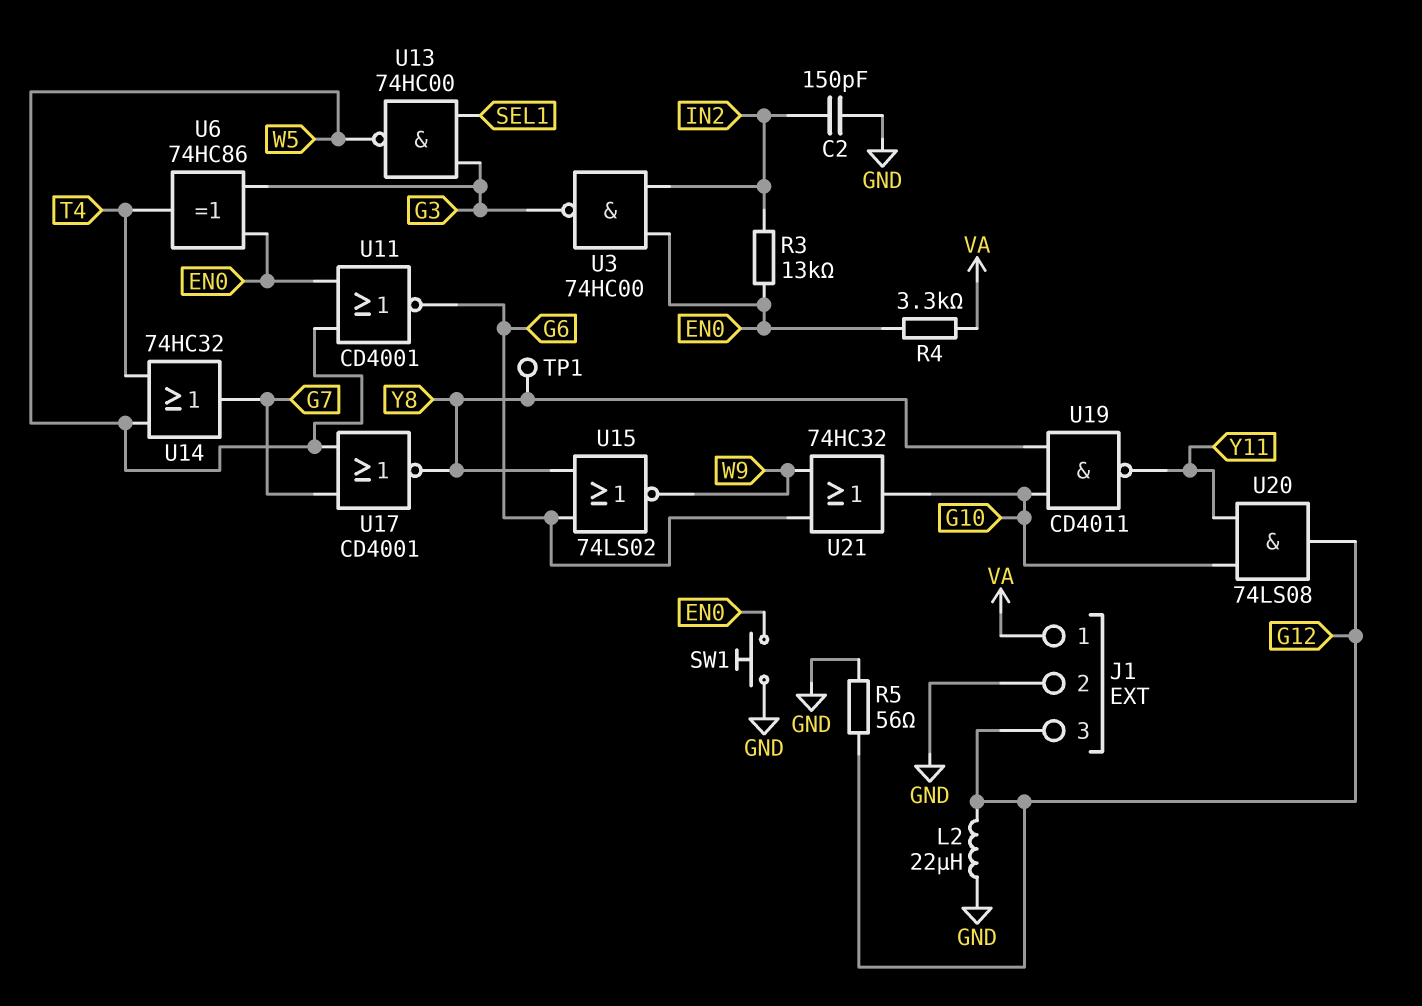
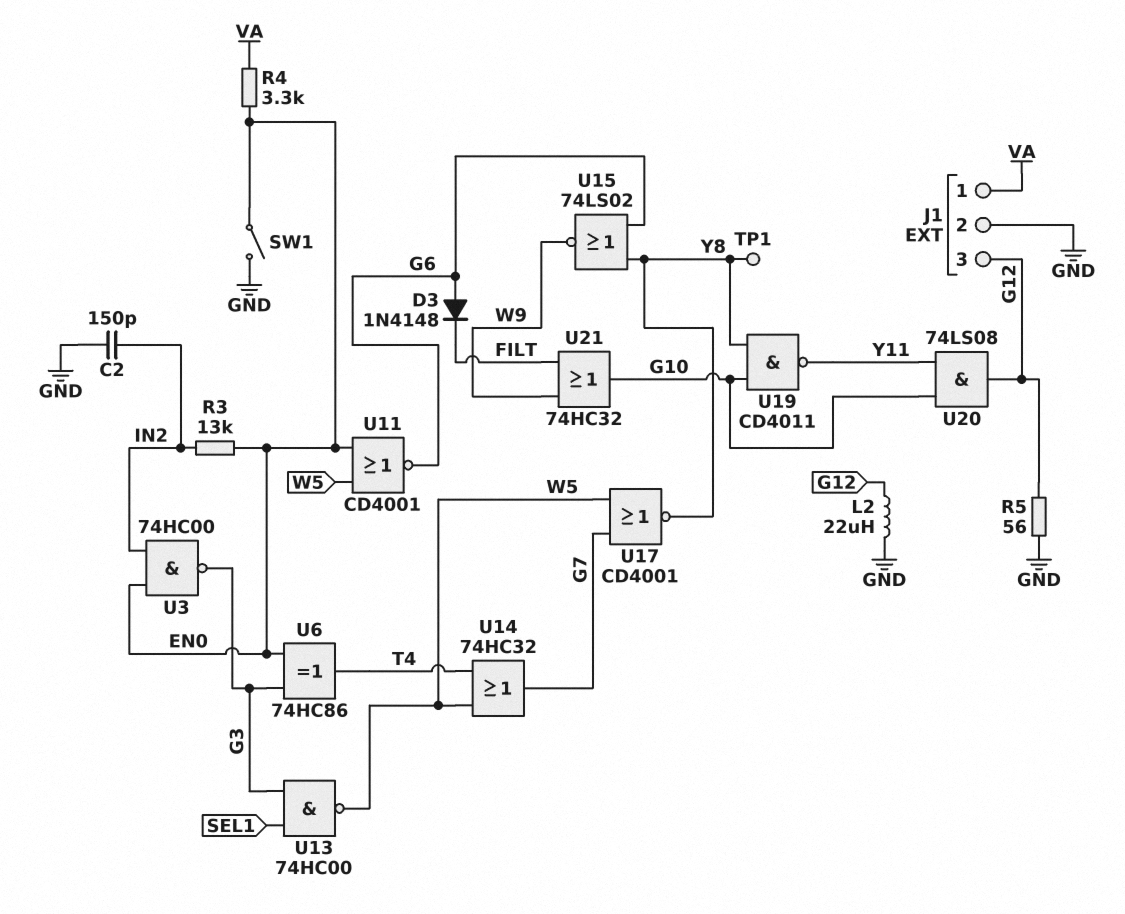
D3: none -> diode 1N4148 (A G6, K FILT)
SW1: button (EN0, GND) -> switch (EN0, GND)
U21: OR 74HC32 (in G6, in W9, out G10) -> OR 74HC32 (in FILT, in W9, out G10)

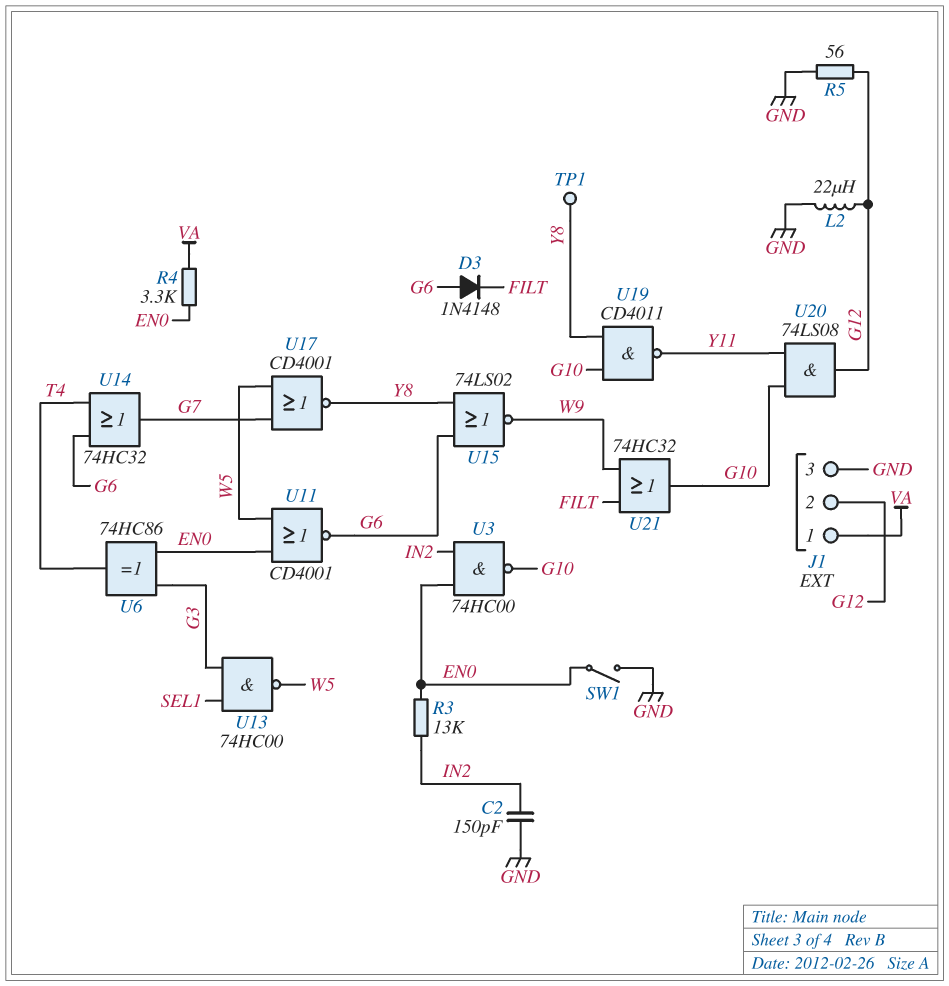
J1 pin 2: GND -> G12
J1 pin 3: G12 -> GND
U3: NAND 74HC00 (in EN0, in IN2, out G3) -> NAND 74HC00 (in EN0, in IN2, out G10)
U14: OR 74HC32 (in T4, in W5, out G7) -> OR 74HC32 (in G6, in T4, out G7)

